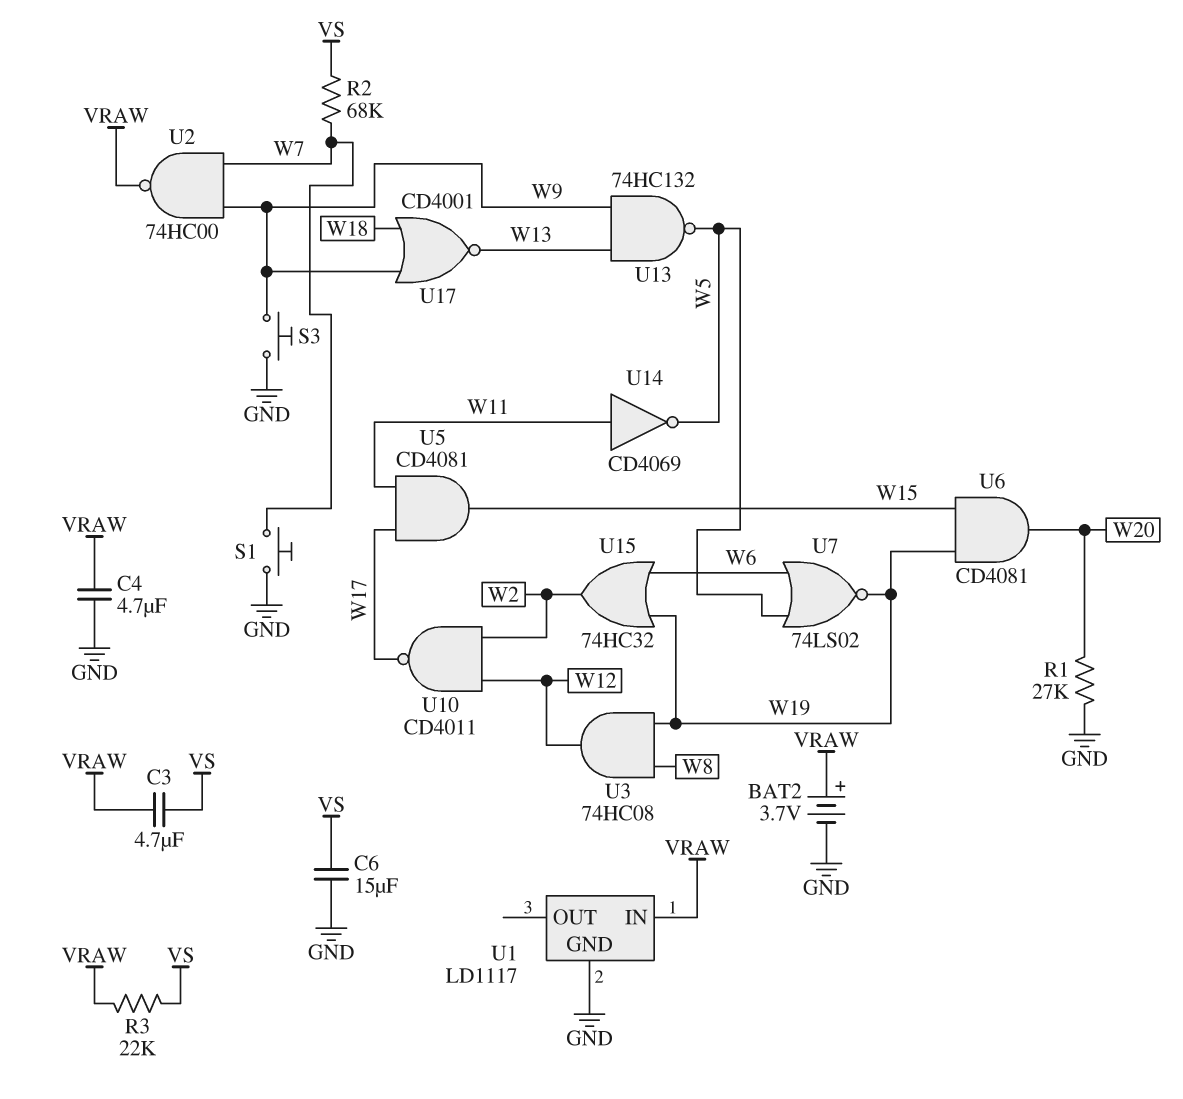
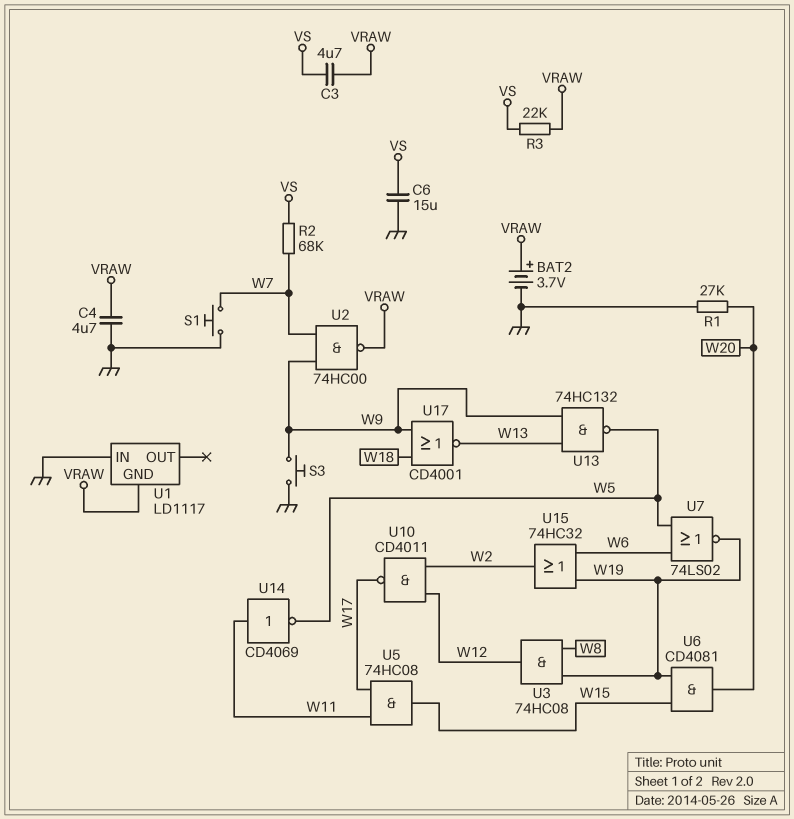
U1 pin GND: GND -> VRAW
U1 pin IN: VRAW -> GND
U5: AND CD4081 (in W11, in W17, out W15) -> AND 74HC08 (in W11, in W17, out W15)

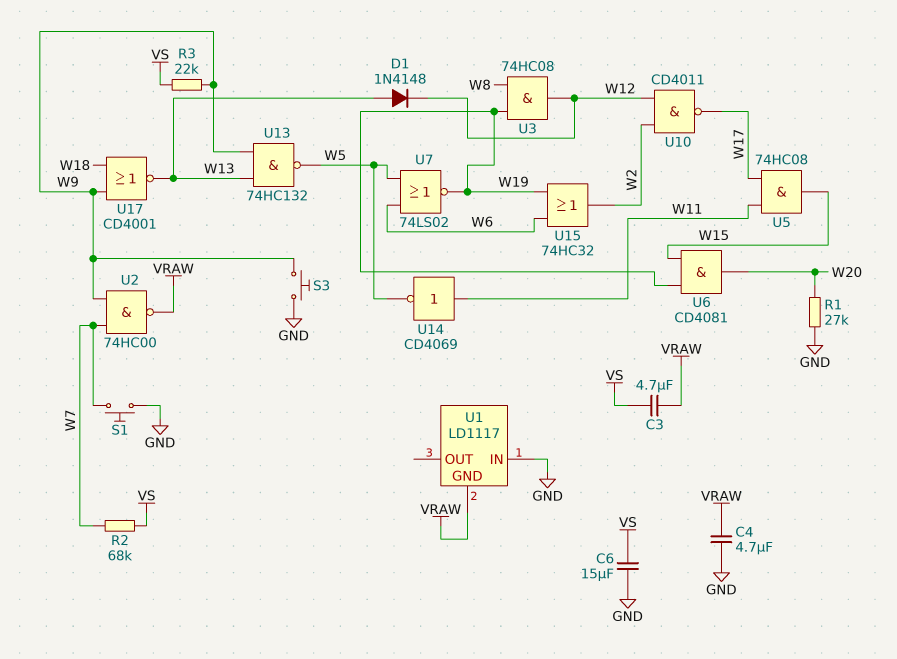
BAT2: 3.7V (plus VRAW, minus GND) -> none
D1: none -> diode 1N4148 (A W13, K W12)
R3: 22k (VRAW, VS) -> 22k (VS, W9)

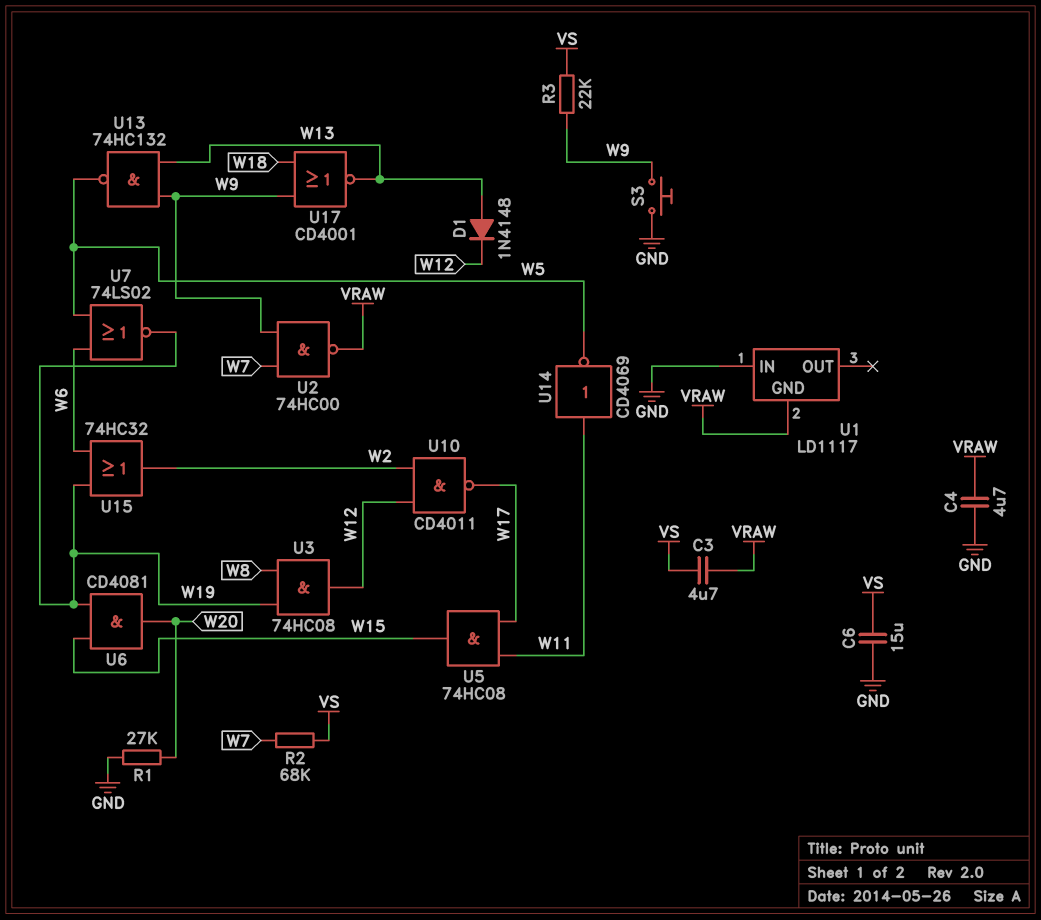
S1: button (GND, W7) -> none

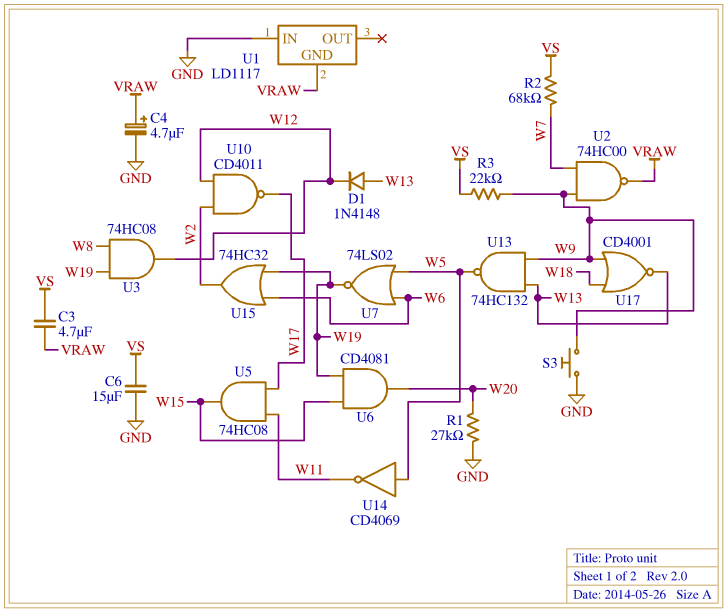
C4: 4.7uF (GND, VRAW) -> 4.7uF (plus VRAW, minus GND)
U14: NOT CD4069 (in W11, out W5) -> NOT CD4069 (in W5, out W11)

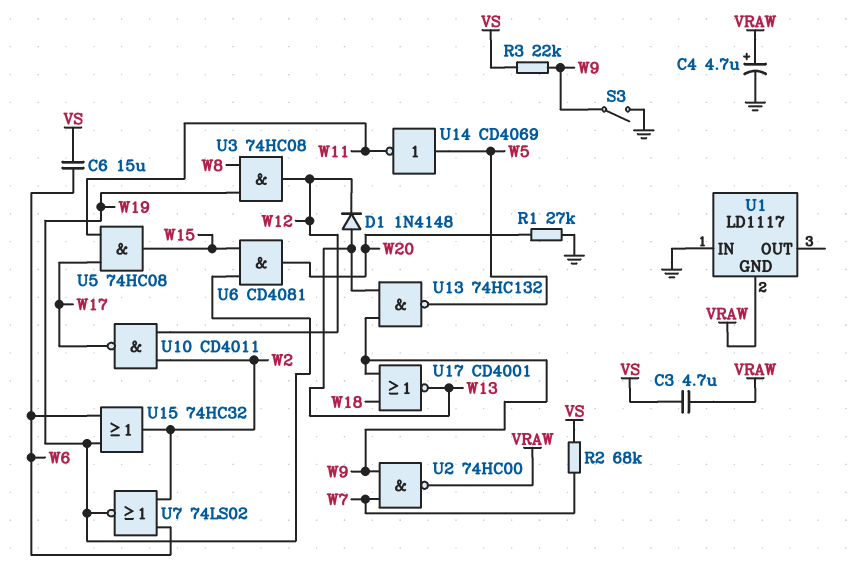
C6: 15uF (GND, VS) -> 15uF (VS, W6)
S3: button (GND, W9) -> switch (GND, W9)
U7: NOR 74LS02 (in W5, in W6, out W19) -> NOR 74LS02 (in W2, in W6, out W19)

